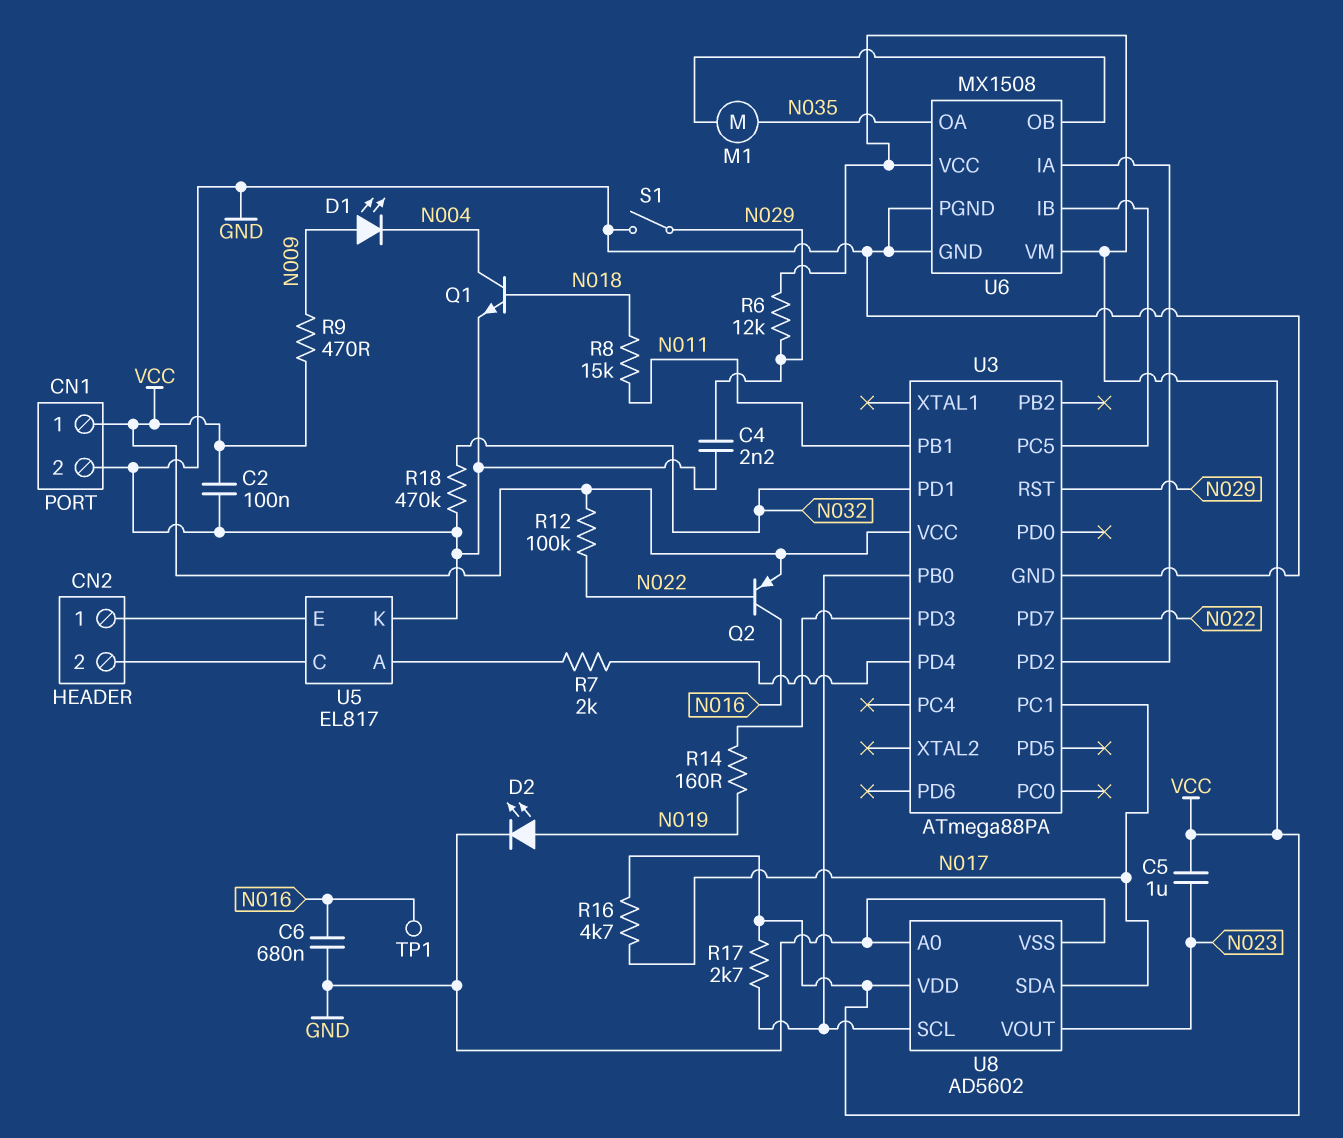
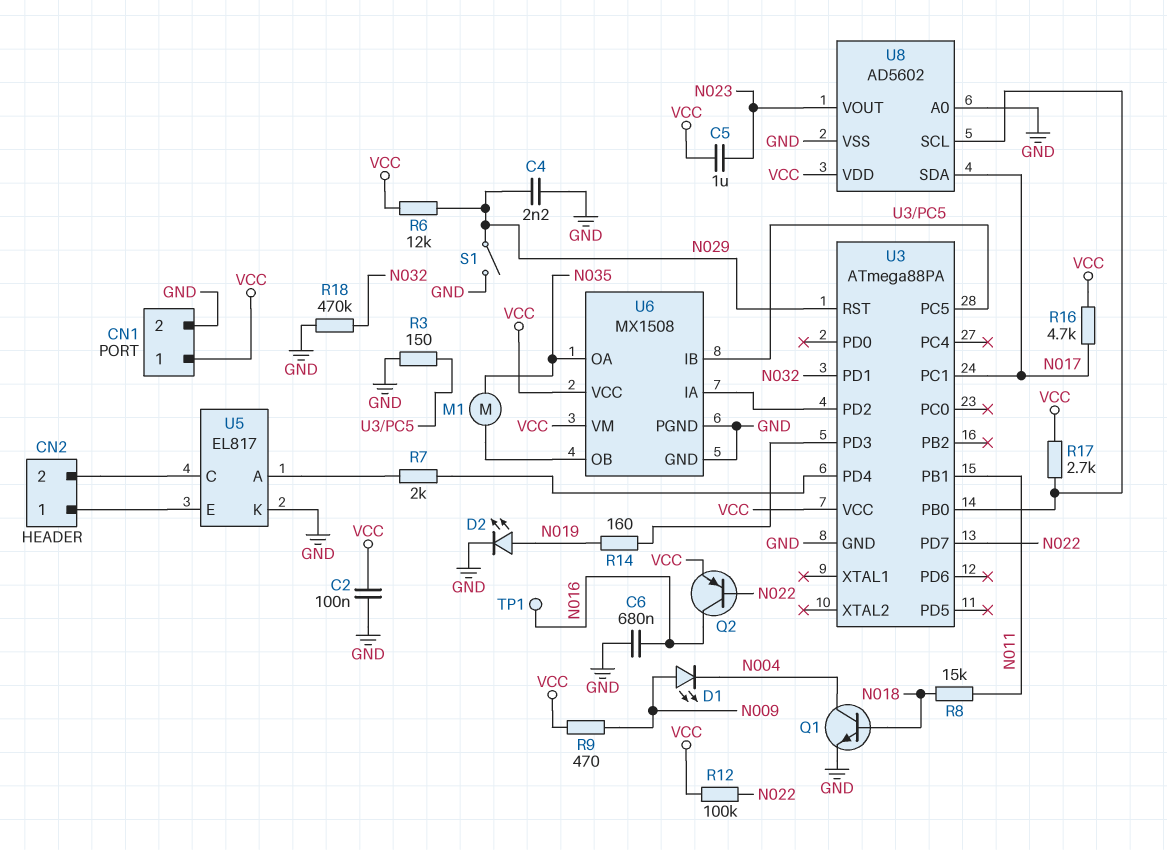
R3: none -> 150 (GND, U3/PC5)

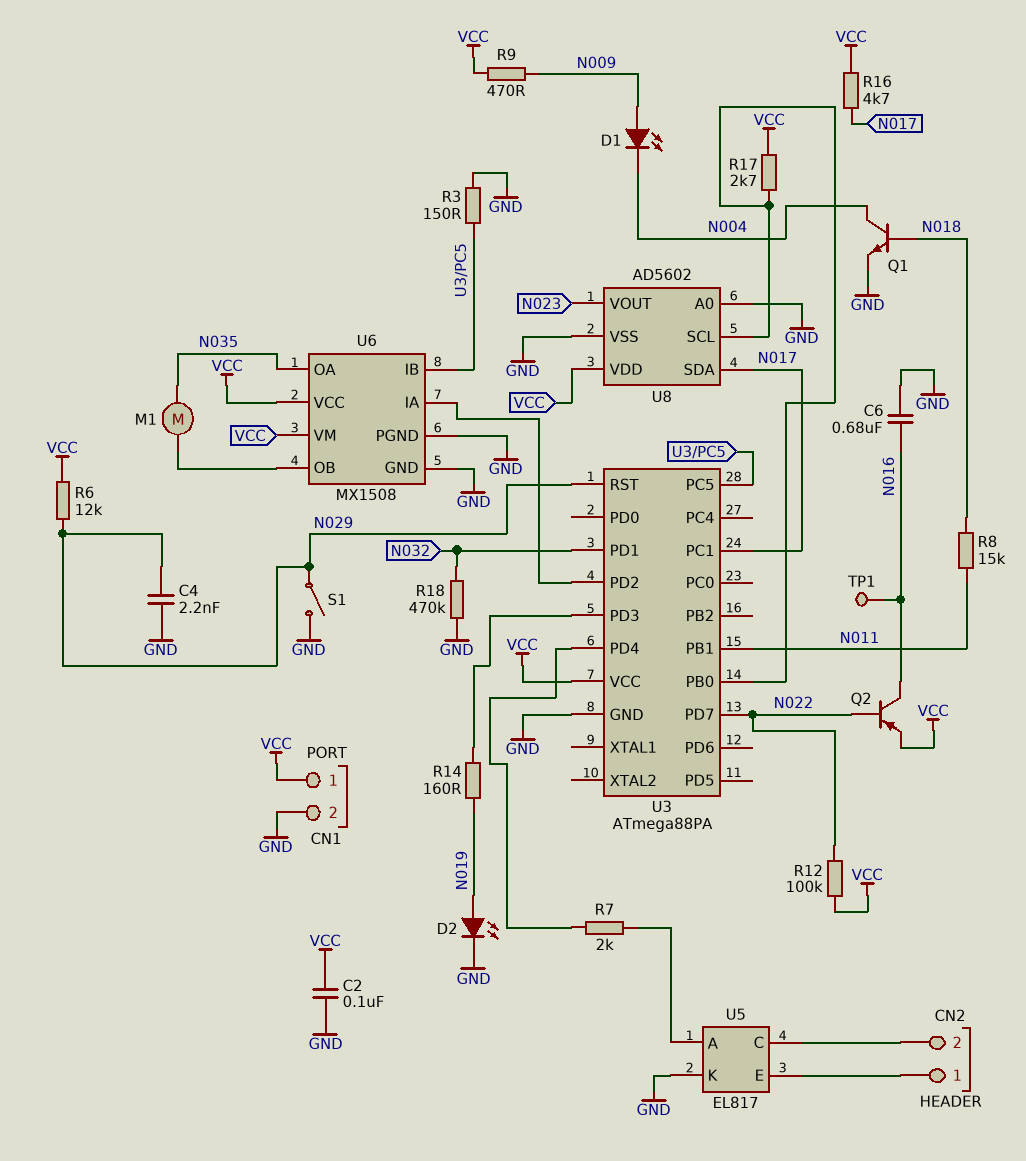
C5: 1uF (N023, VCC) -> none

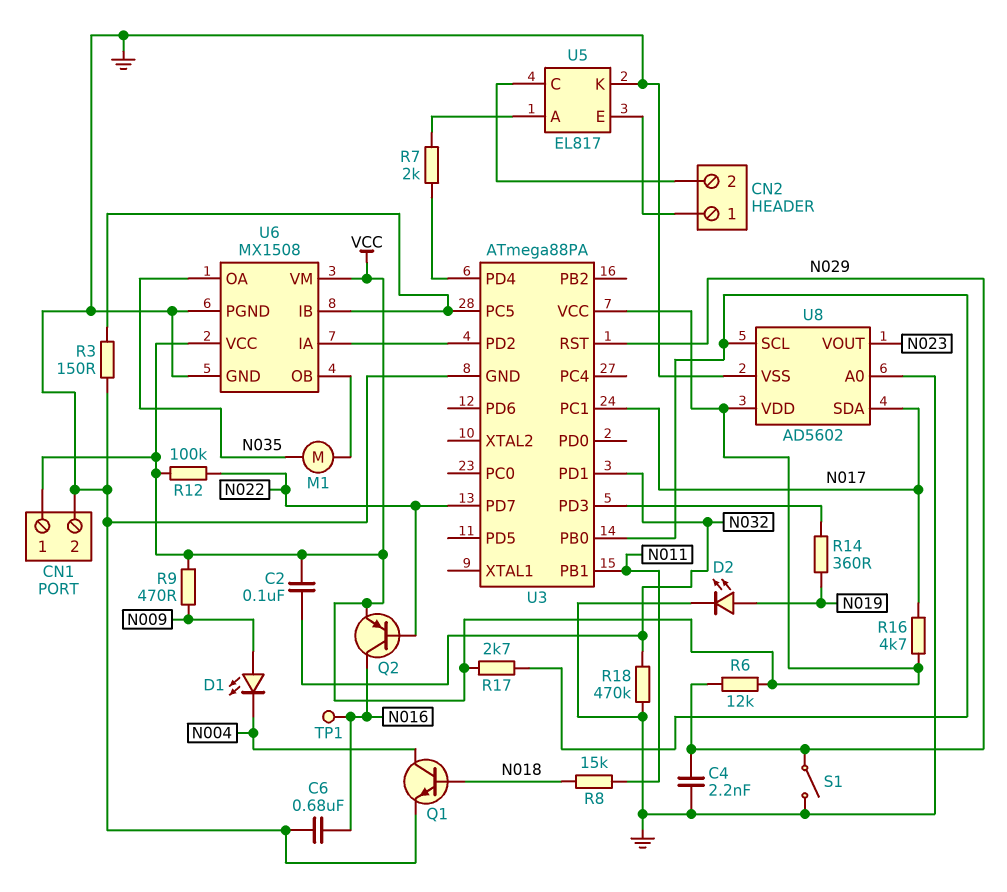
C2: 100nF (GND, VCC) -> 100nF (N032, VCC)
R14: 160 (N019, U3/PD3) -> 360 (N019, U3/PD3)

